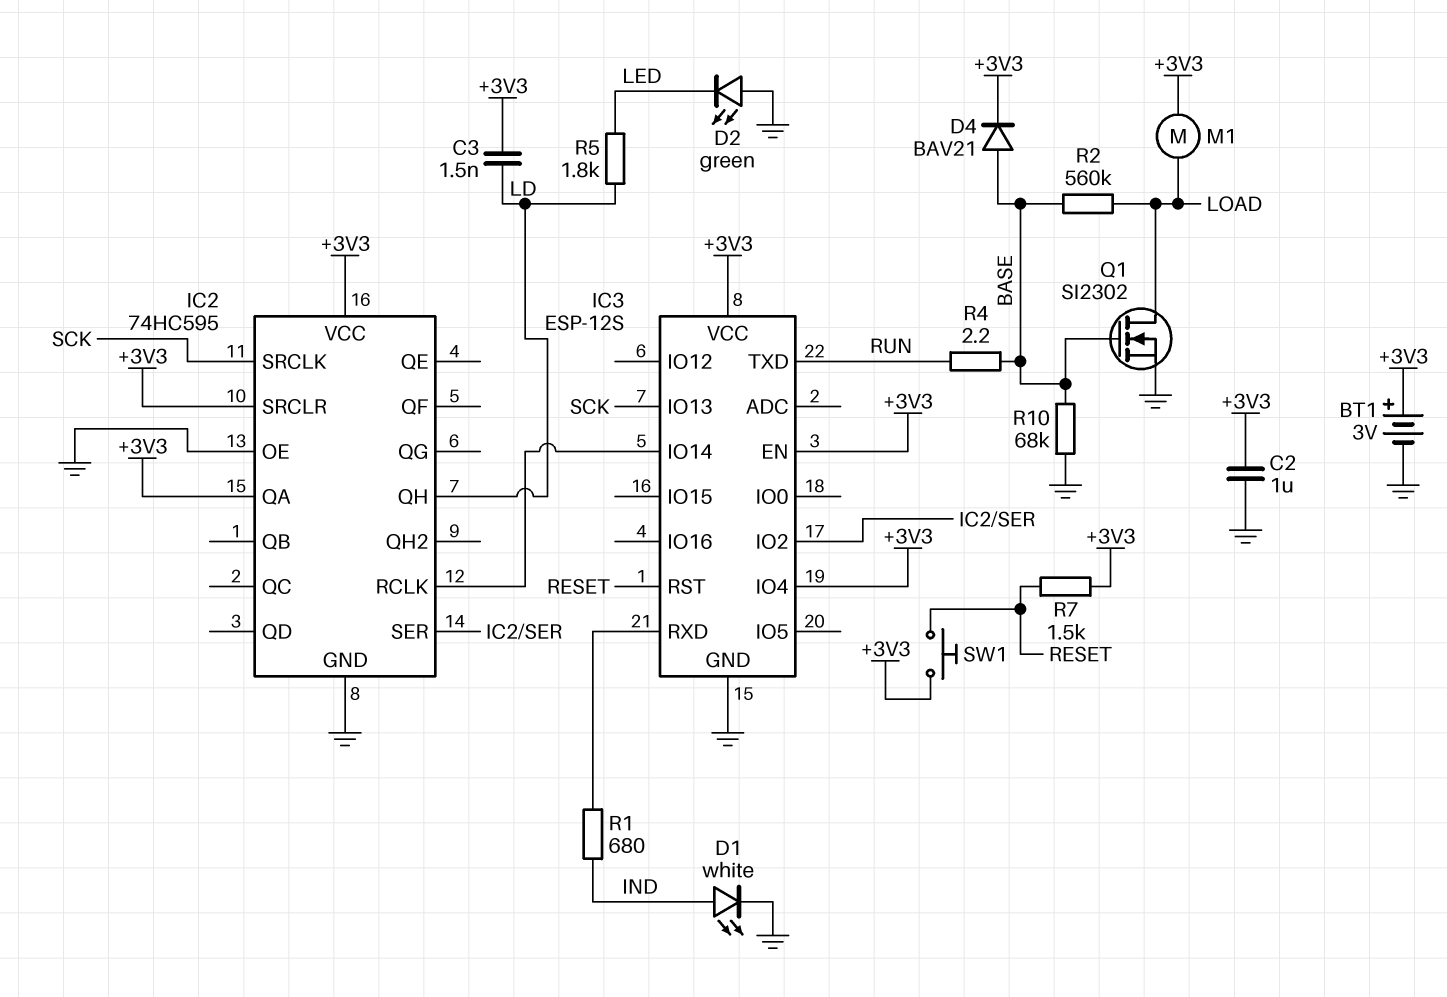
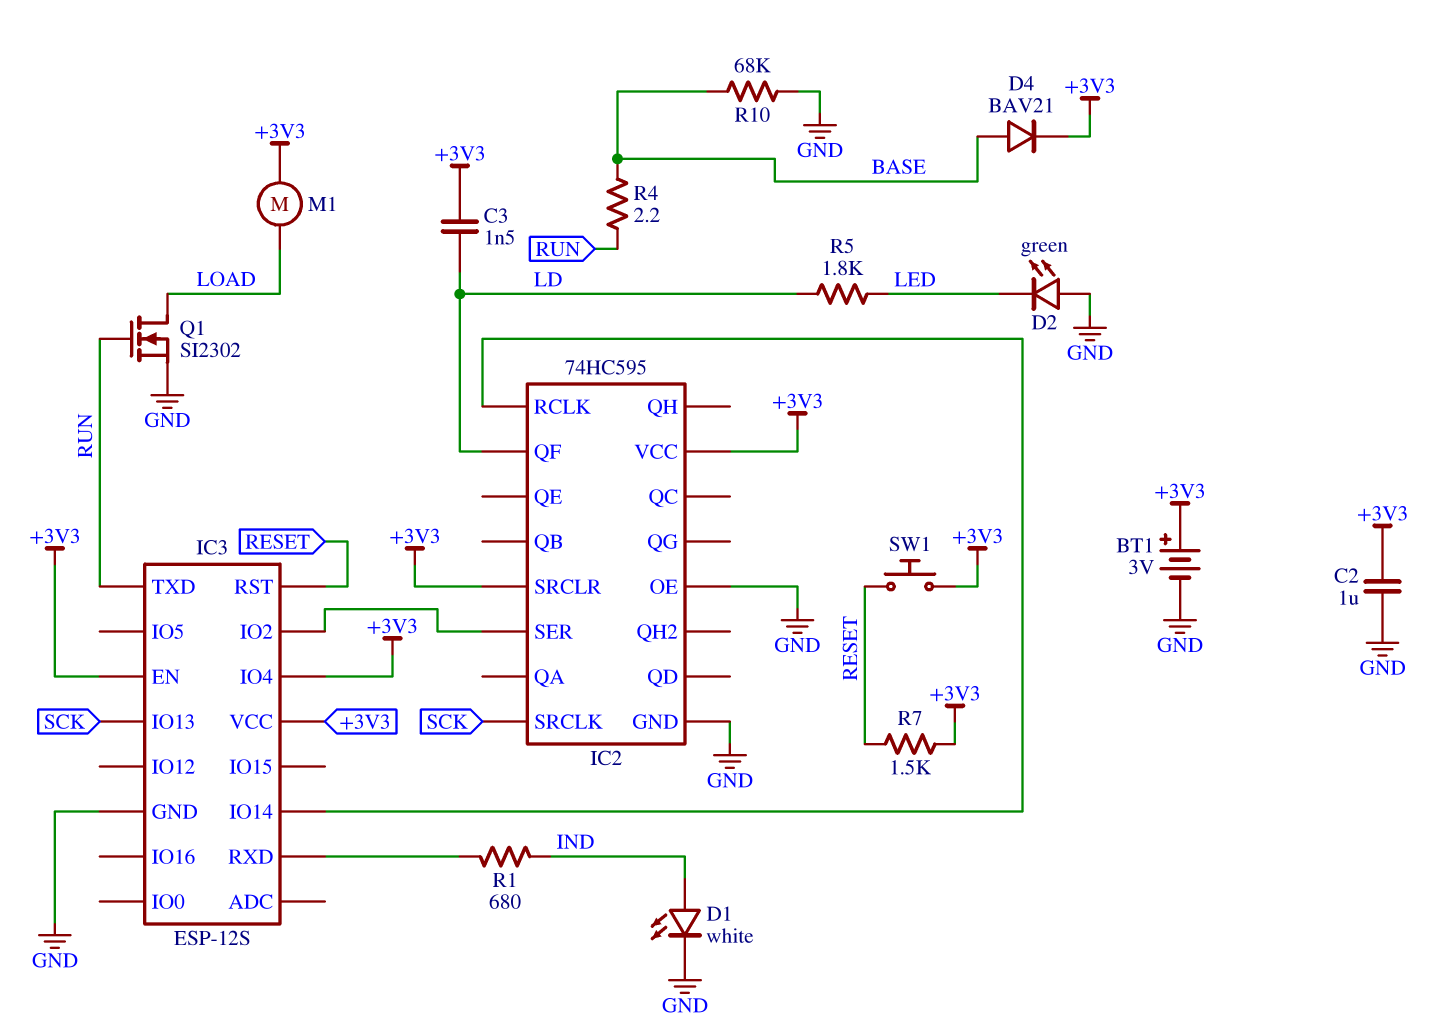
IC2 pin QA: +3V3 -> none
IC2 pin QF: none -> LD
IC2 pin QH: LD -> none
Q1: NMOS SI2302 (G BASE, D LOAD, S GND) -> NMOS SI2302 (G RUN, D LOAD, S GND)
R2: 560k (BASE, LOAD) -> none

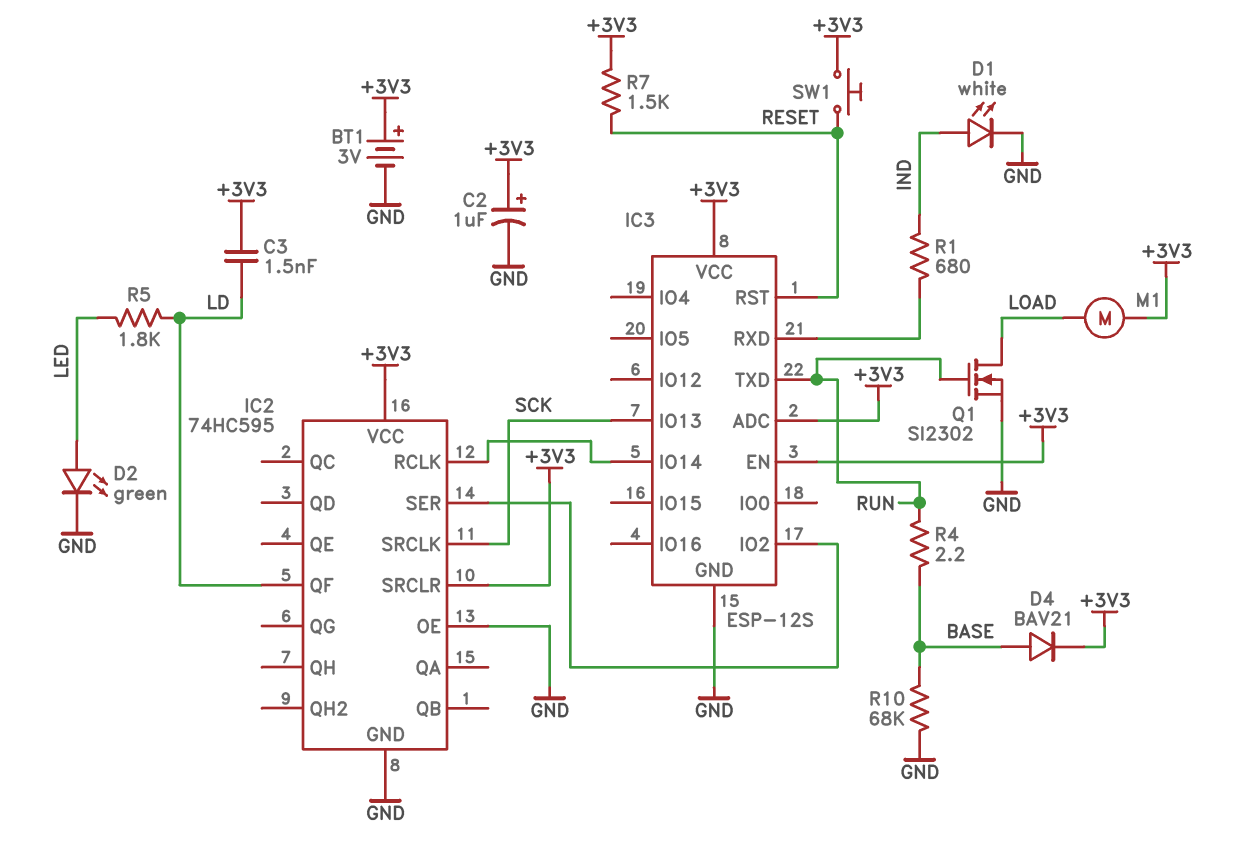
C2: 1uF (+3V3, GND) -> 1uF (plus +3V3, minus GND)
D2: LED green (A GND, K LED) -> LED green (A LED, K GND)
IC3 pin ADC: none -> +3V3
IC3 pin IO4: +3V3 -> none

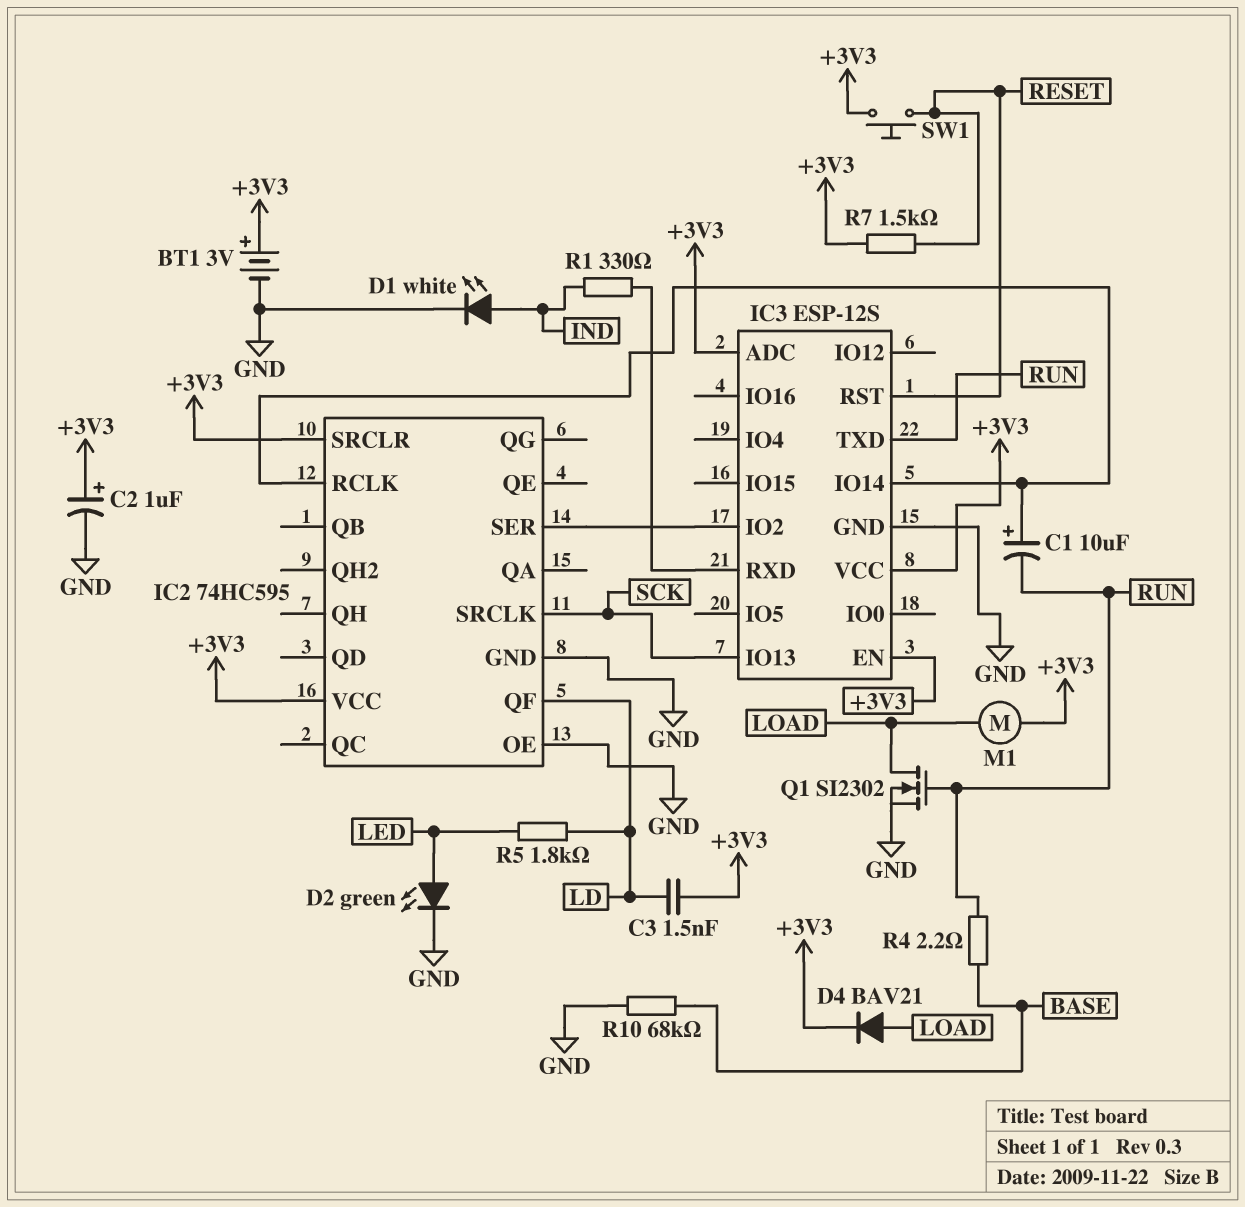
C1: none -> 10uF (plus IC2/RCLK, minus RUN)
D4: diode BAV21 (A BASE, K +3V3) -> diode BAV21 (A LOAD, K +3V3)
R1: 680 (IC3/RXD, IND) -> 330 (IC3/RXD, IND)

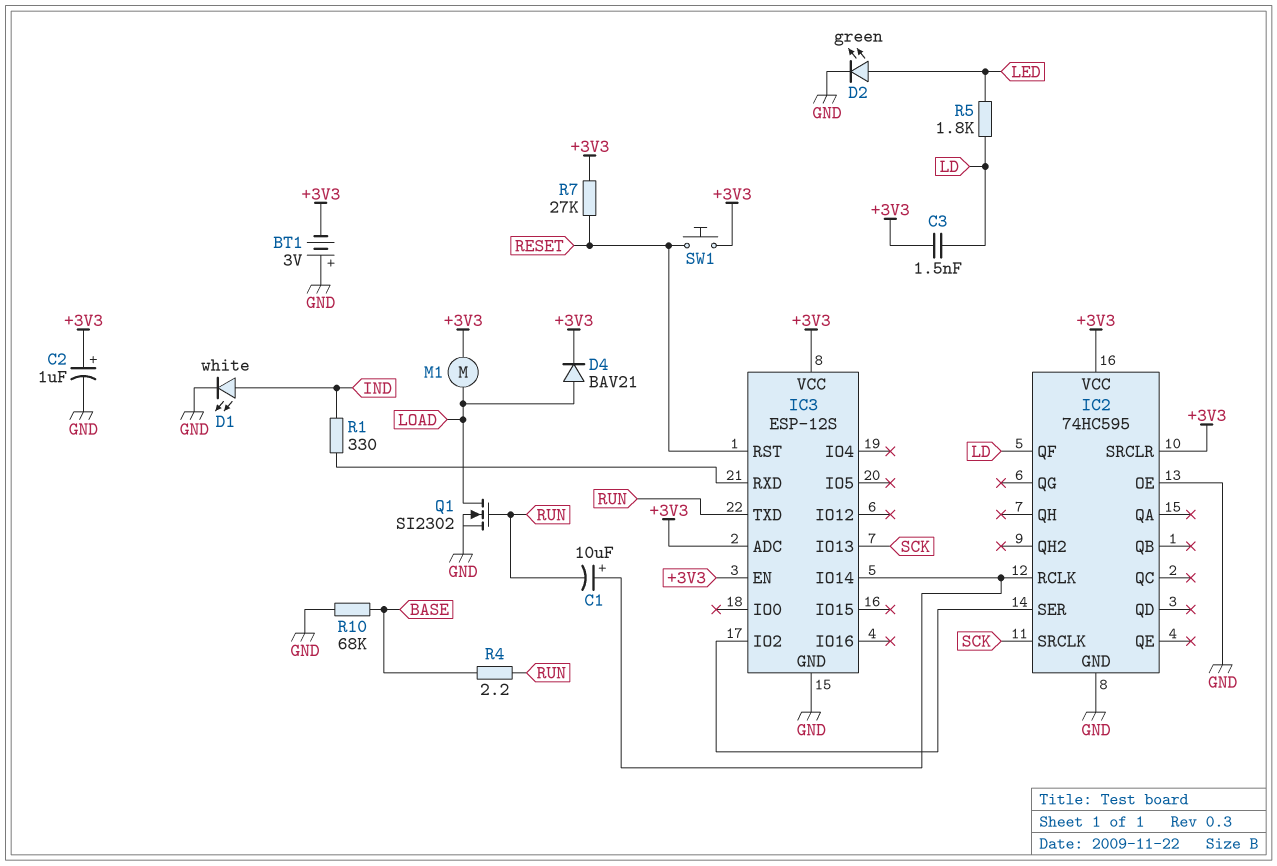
BT1: 3V (plus +3V3, minus GND) -> 3V (plus GND, minus +3V3)
R7: 1.5k (+3V3, RESET) -> 27k (+3V3, RESET)

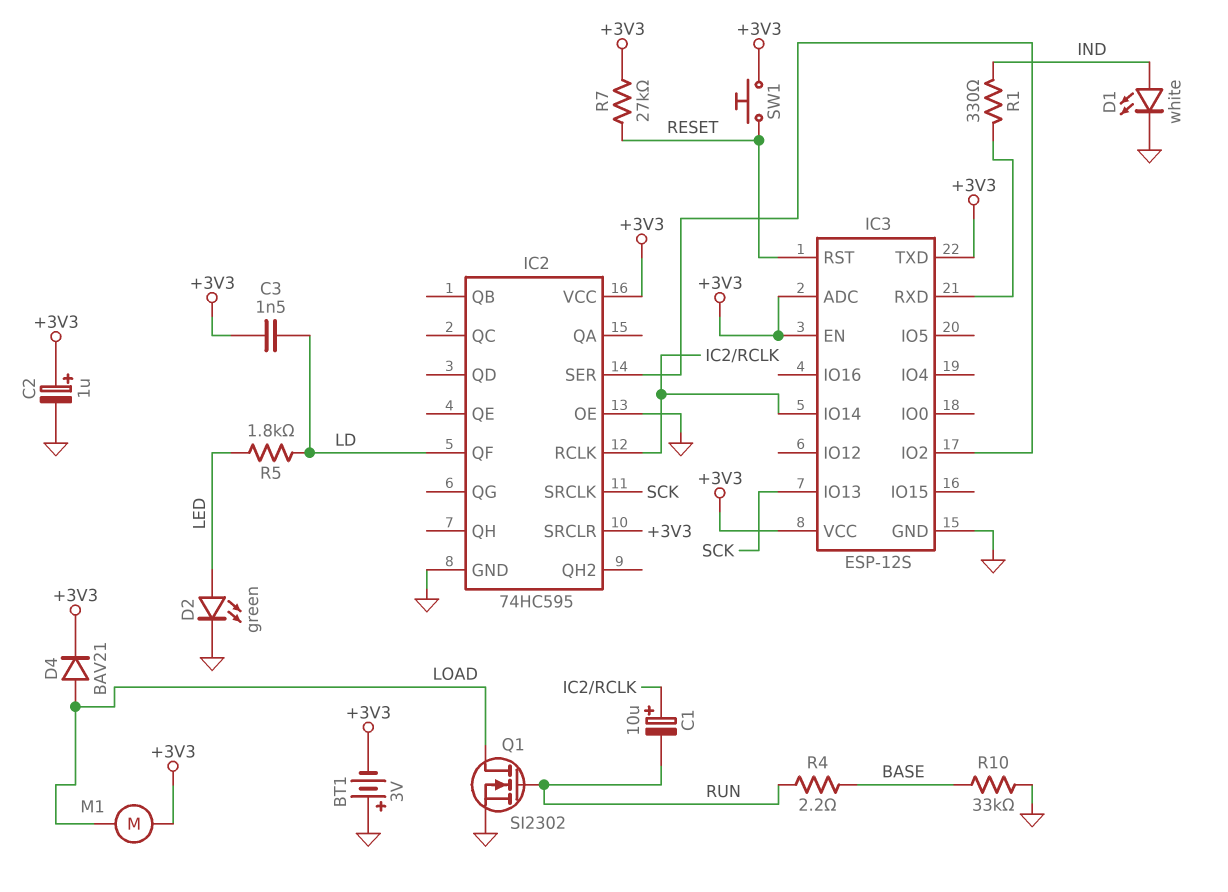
IC3 pin TXD: RUN -> +3V3
R10: 68k (BASE, GND) -> 33k (BASE, GND)

